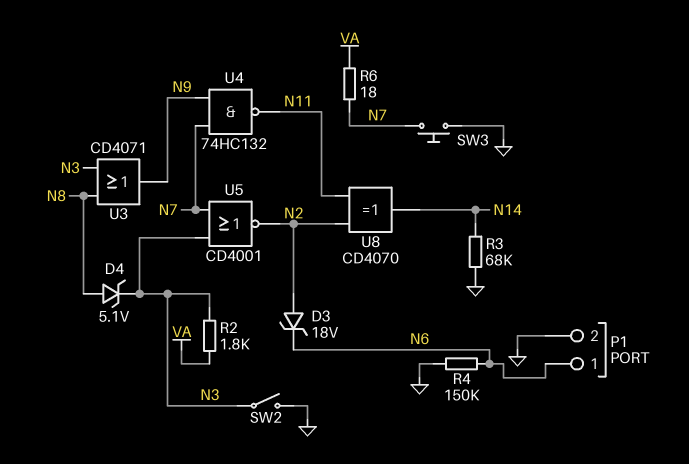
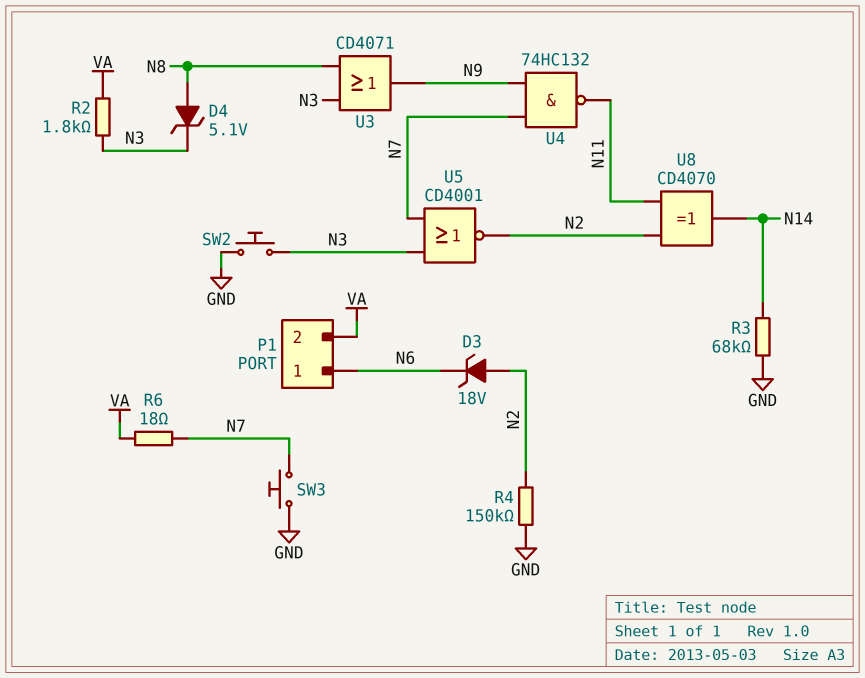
P1 pin 2: GND -> VA
R4: 150k (GND, N6) -> 150k (GND, N2)
SW2: switch (GND, N3) -> button (GND, N3)

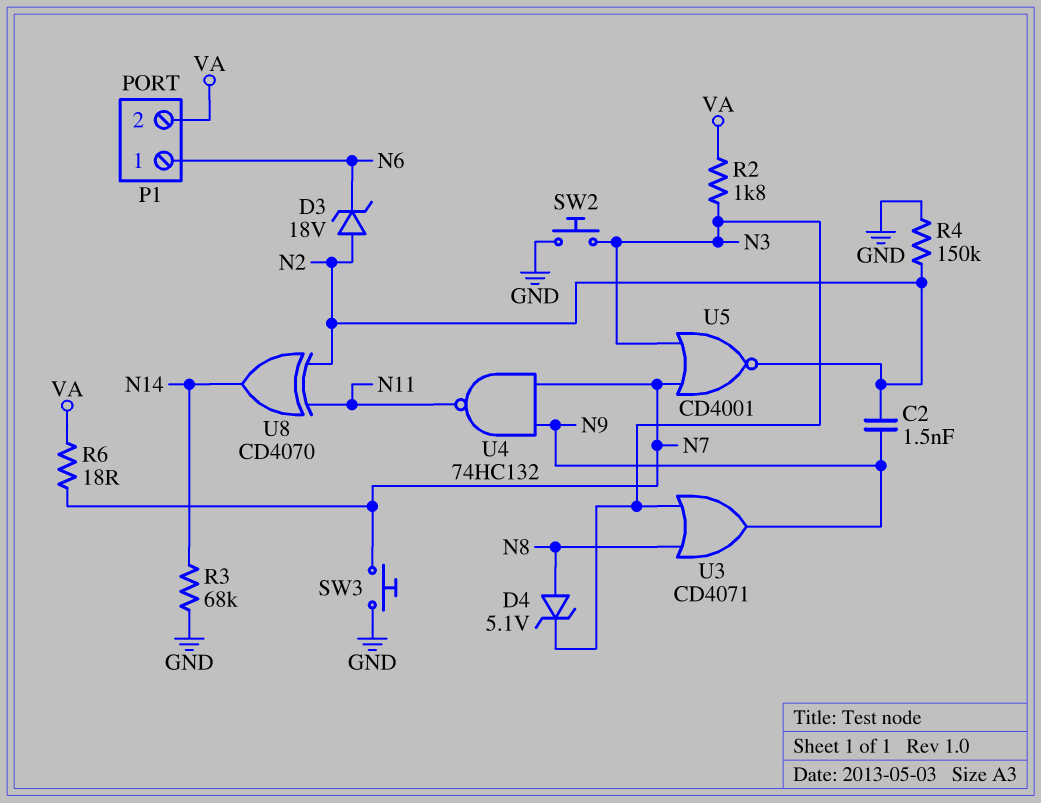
C2: none -> 1.5nF (N2, N9)

